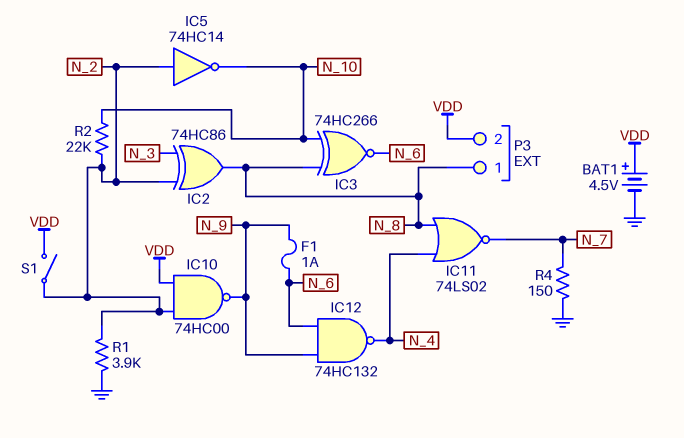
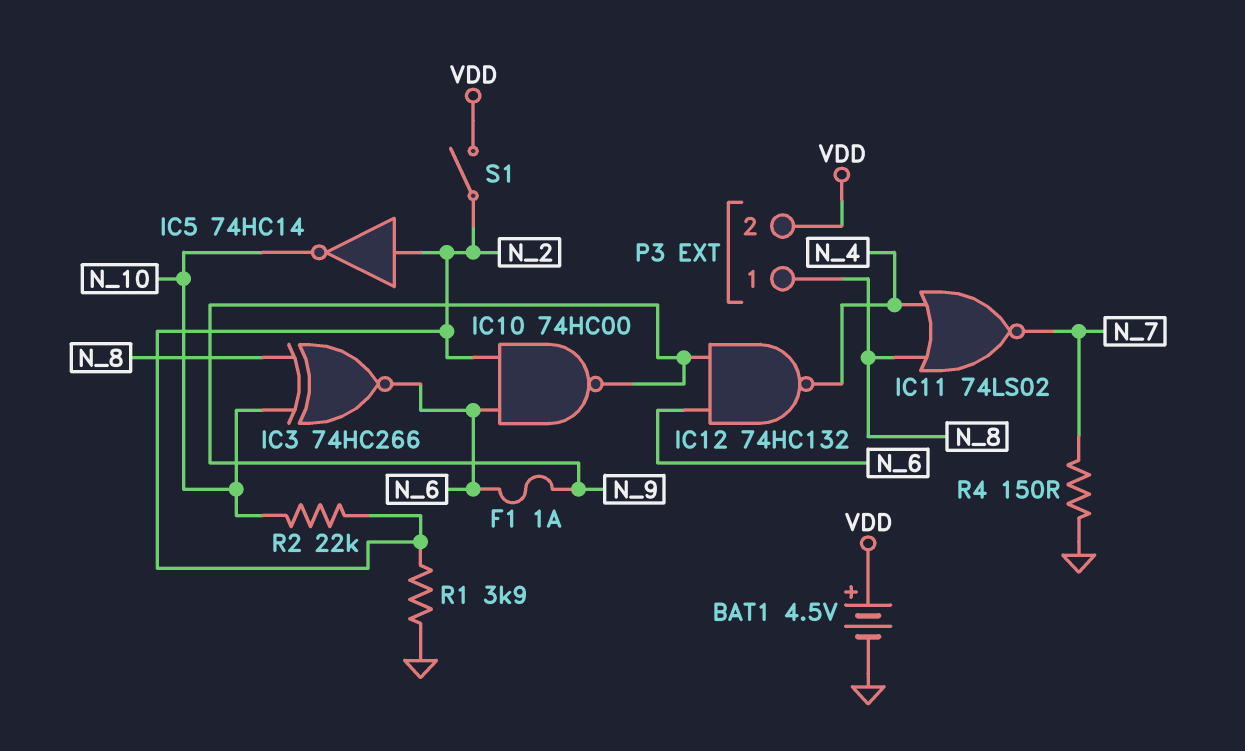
IC2: XOR 74HC86 (in N_2, in N_3, out N_8) -> none
IC10: NAND 74HC00 (in N_2, in VDD, out N_9) -> NAND 74HC00 (in N_2, in N_6, out N_9)

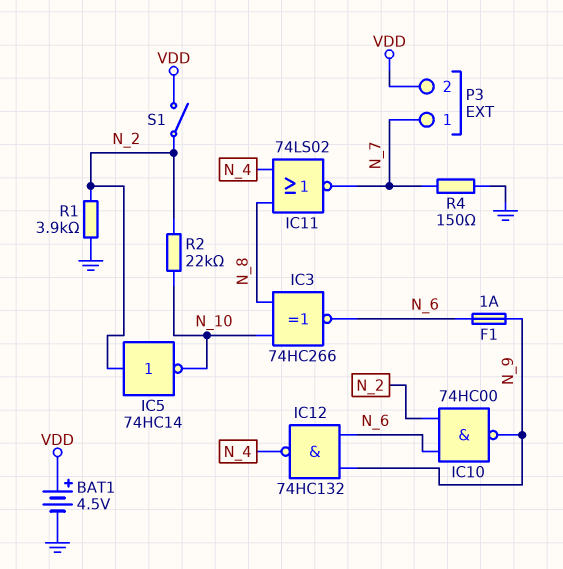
P3 pin 1: N_8 -> N_7

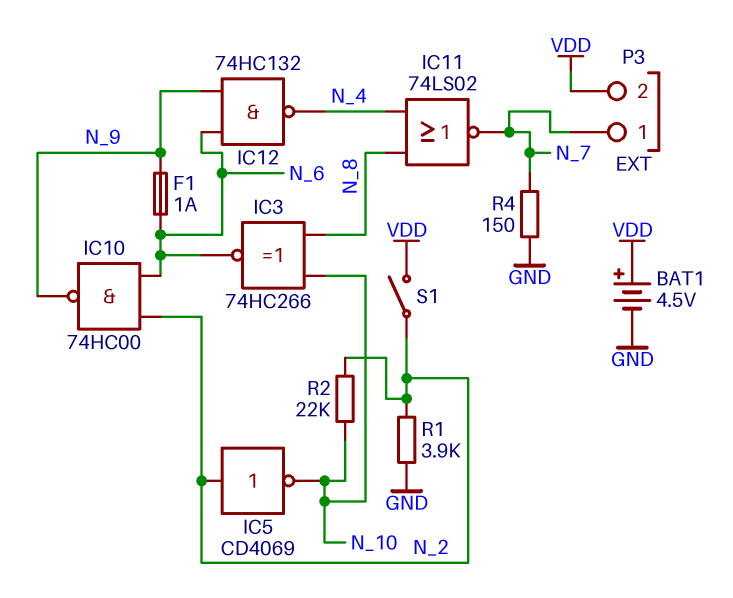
IC5: NOT 74HC14 (in N_2, out N_10) -> NOT CD4069 (in N_2, out N_10)

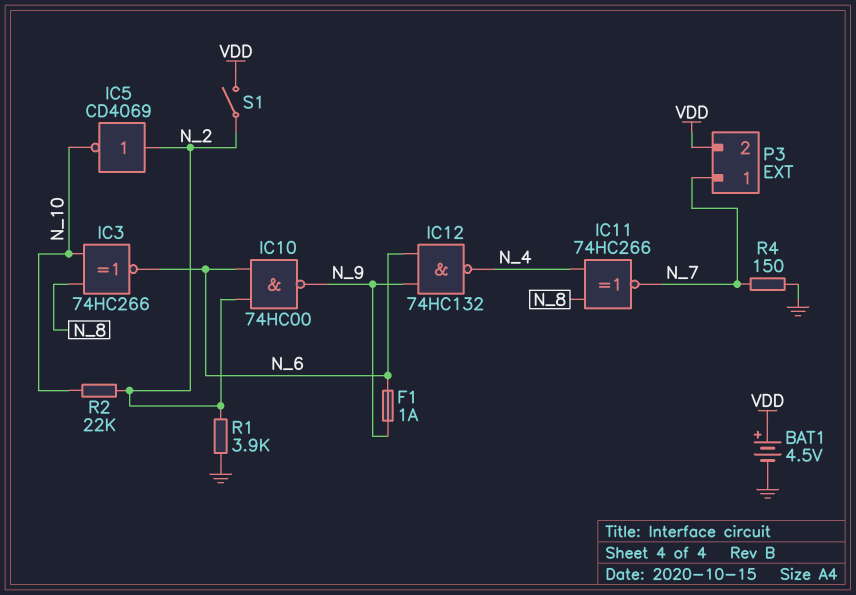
IC11: NOR 74LS02 (in N_4, in N_8, out N_7) -> XNOR 74HC266 (in N_4, in N_8, out N_7)

